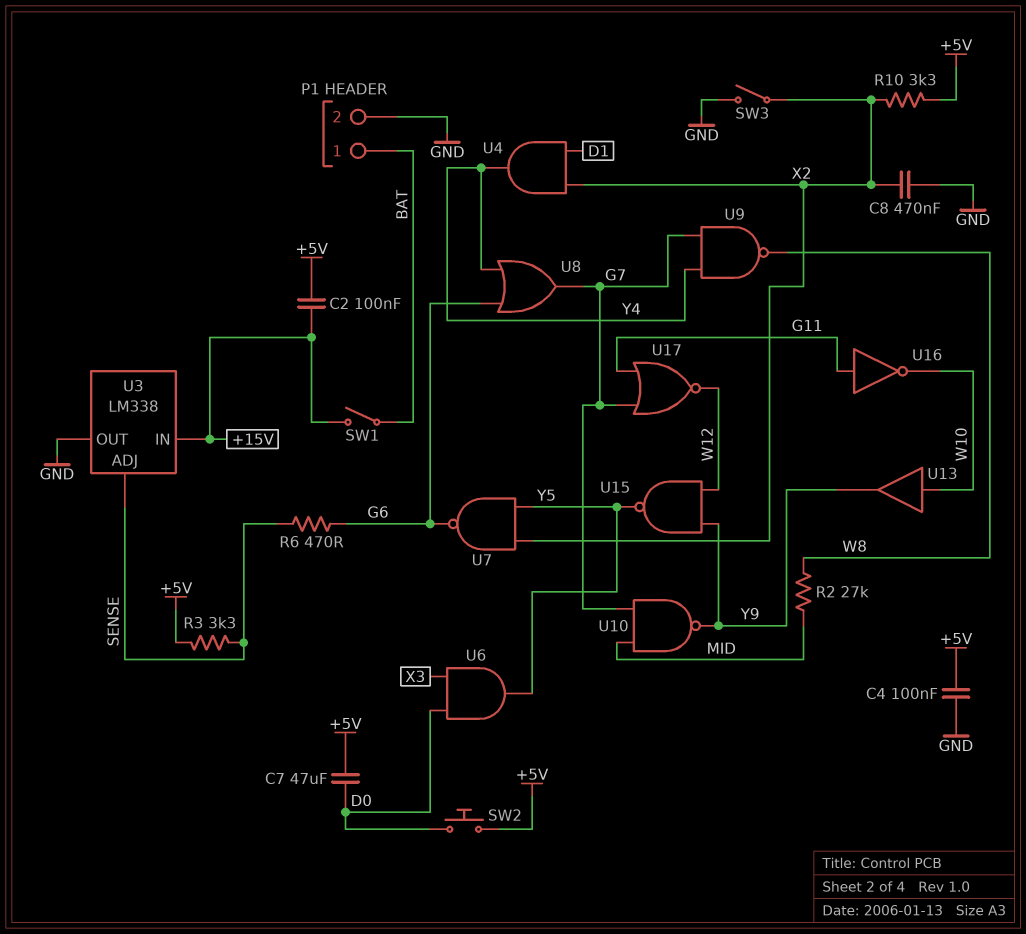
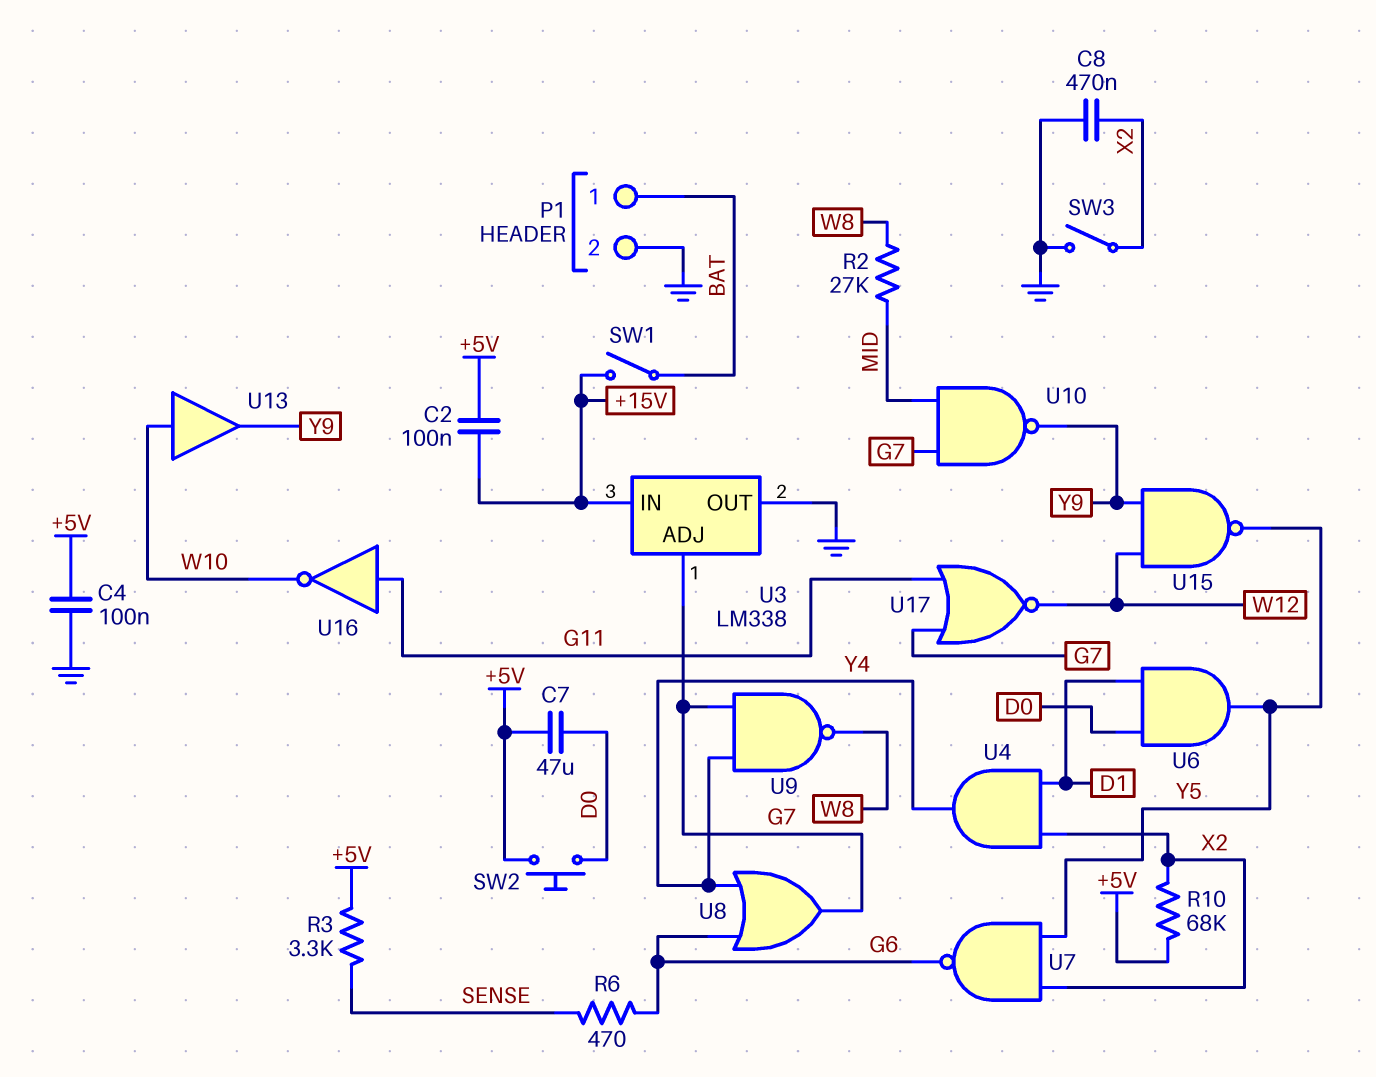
R10: 3.3k (+5V, X2) -> 68k (+5V, X2)
U3 pin ADJ: SENSE -> G7
U6: AND (in D0, in X3, out Y5) -> AND (in D0, in D1, out Y5)

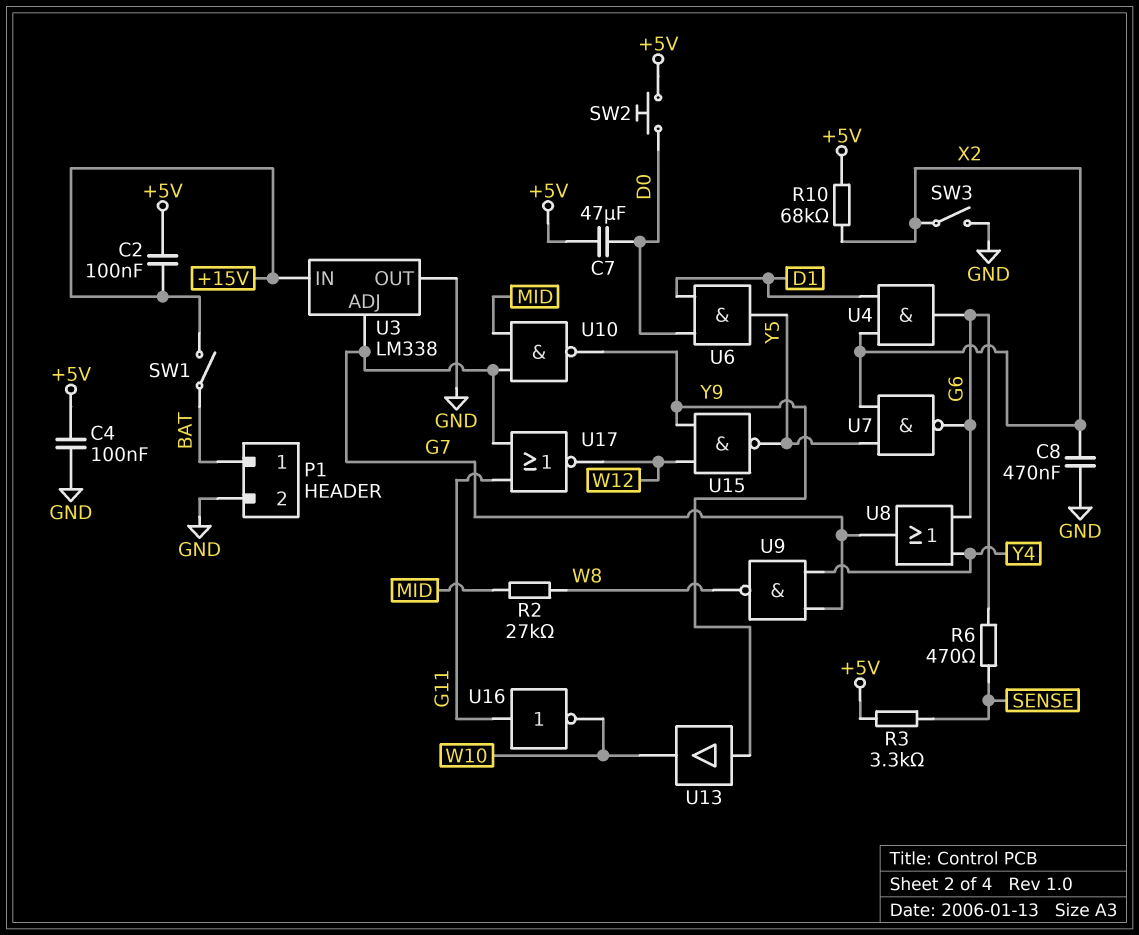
U4: AND (in D1, in X2, out Y4) -> AND (in D1, in X2, out G6)
U13: buffer (in W10, out Y9) -> buffer (in Y9, out W10)

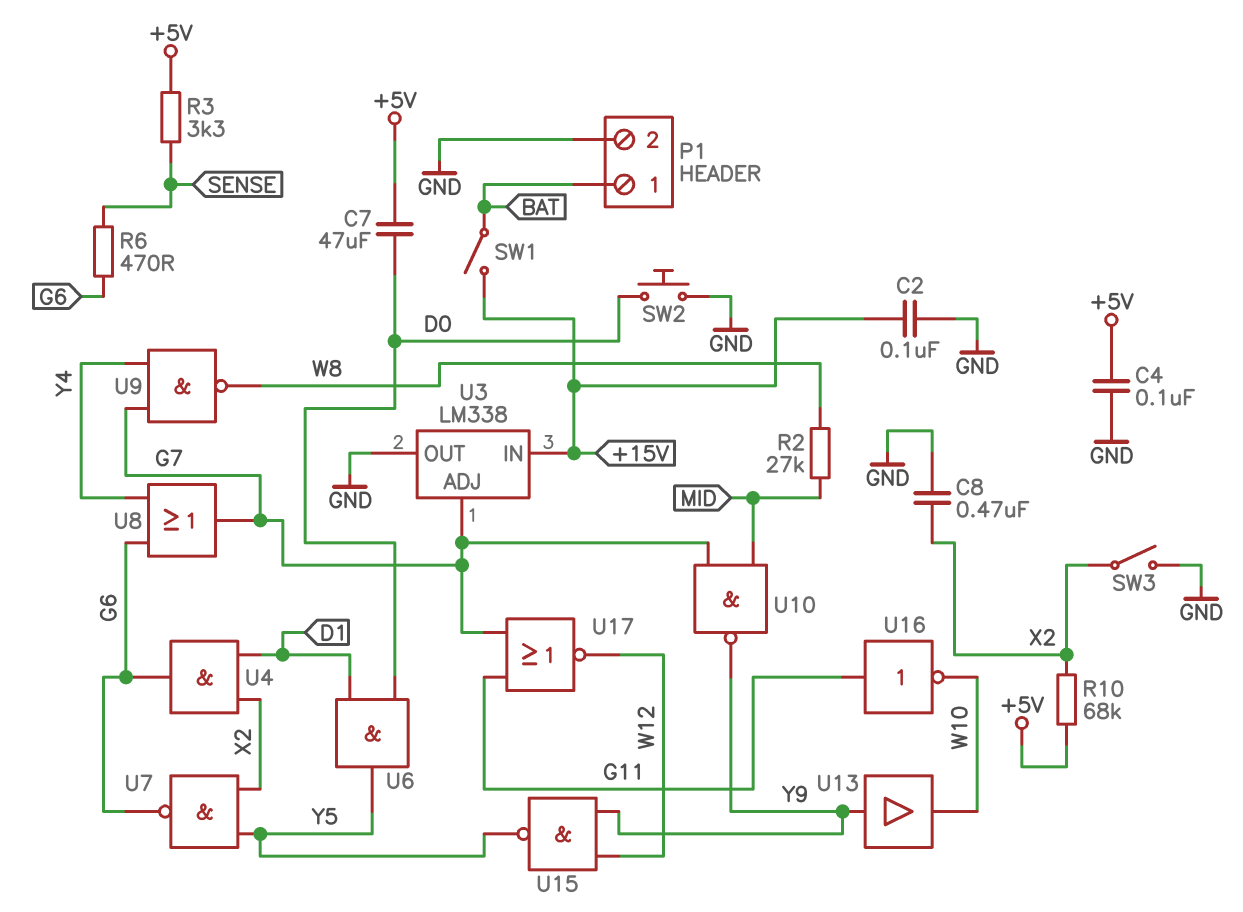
C2: 100nF (+5V, +15V) -> 100nF (+15V, GND)
SW2: button (+5V, D0) -> button (D0, GND)

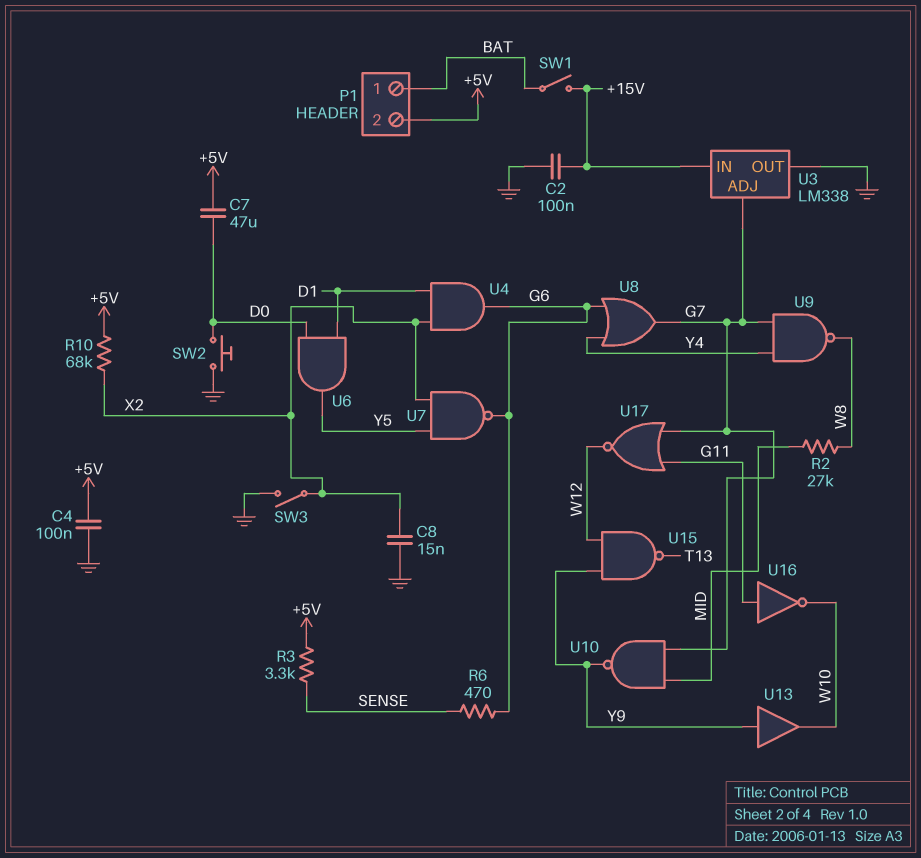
C8: 470nF (GND, X2) -> 15nF (GND, X2)
P1 pin 2: GND -> +5V
U15: NAND (in W12, in Y9, out Y5) -> NAND (in W12, in Y9, out T13)

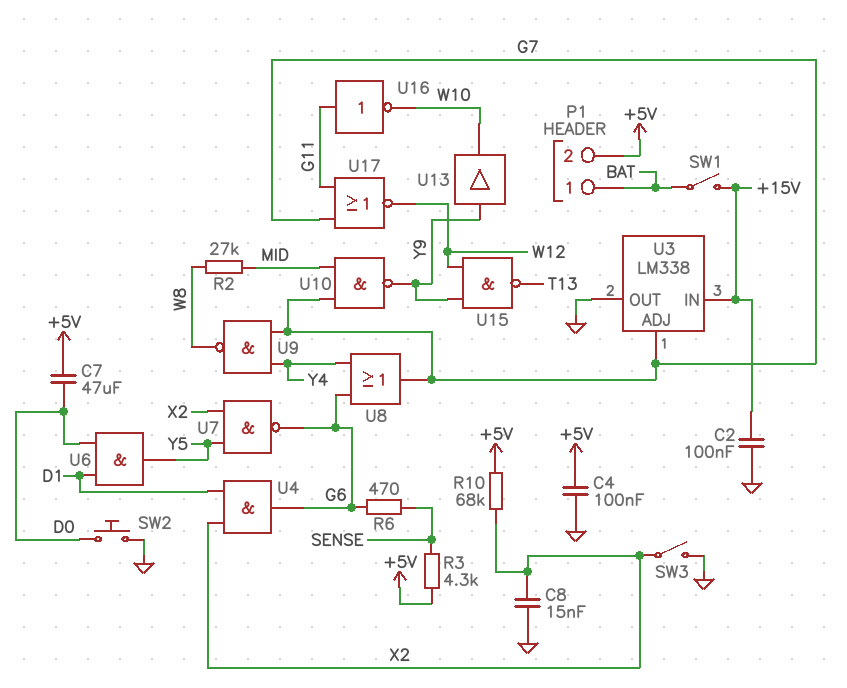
R3: 3.3k (+5V, SENSE) -> 4.3k (+5V, SENSE)

